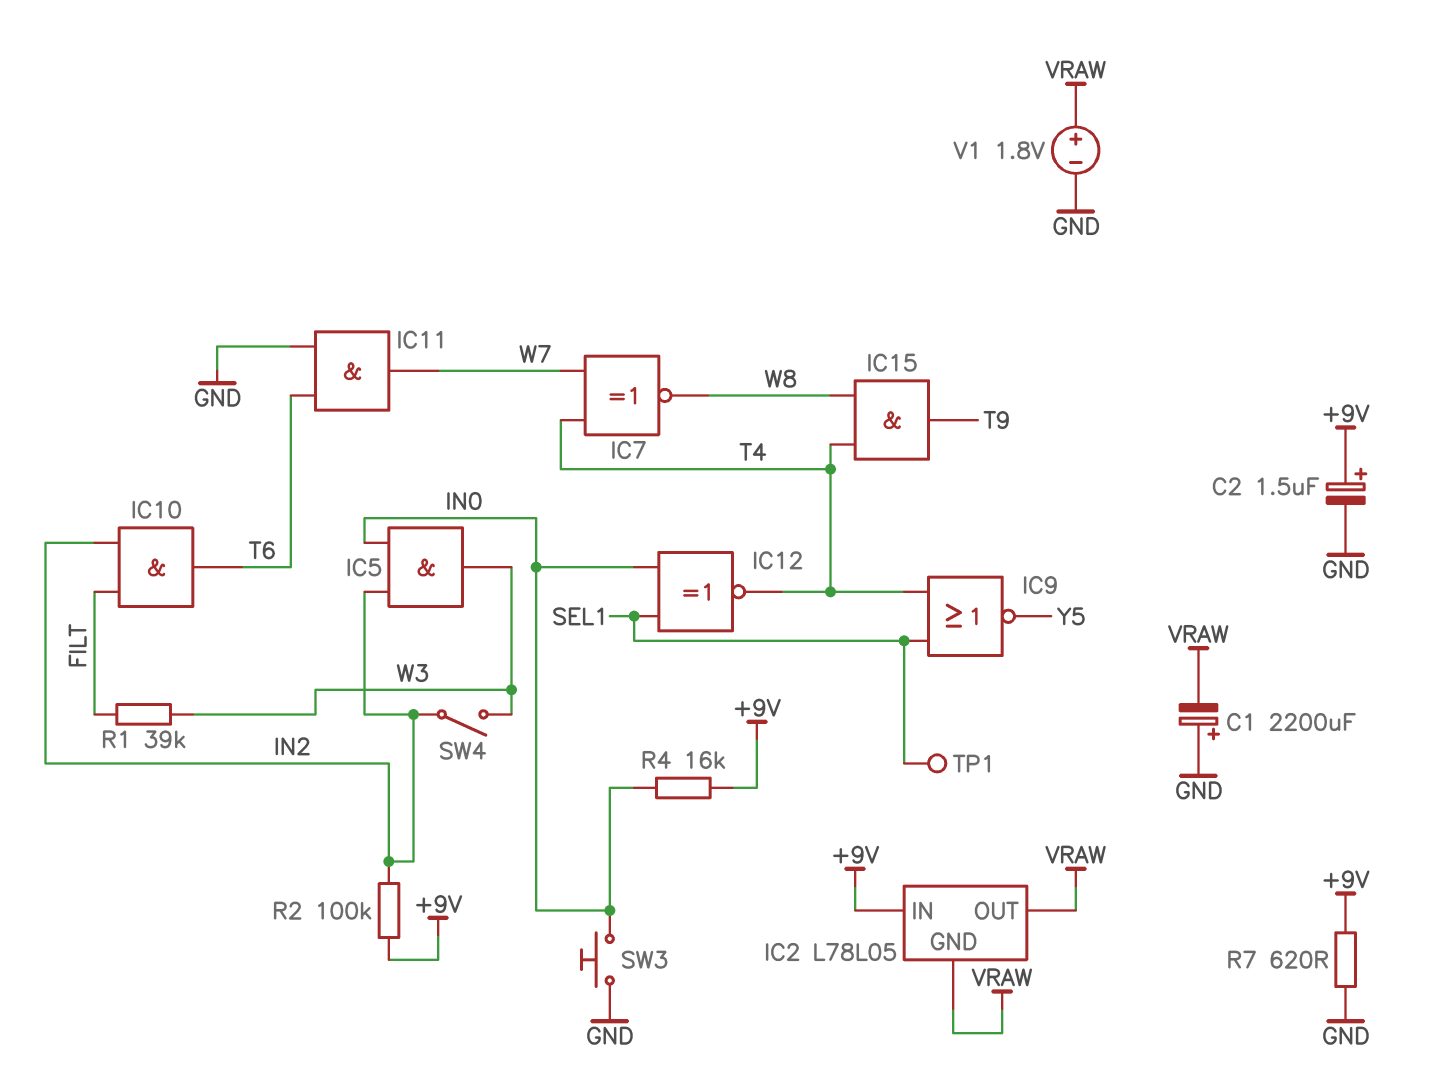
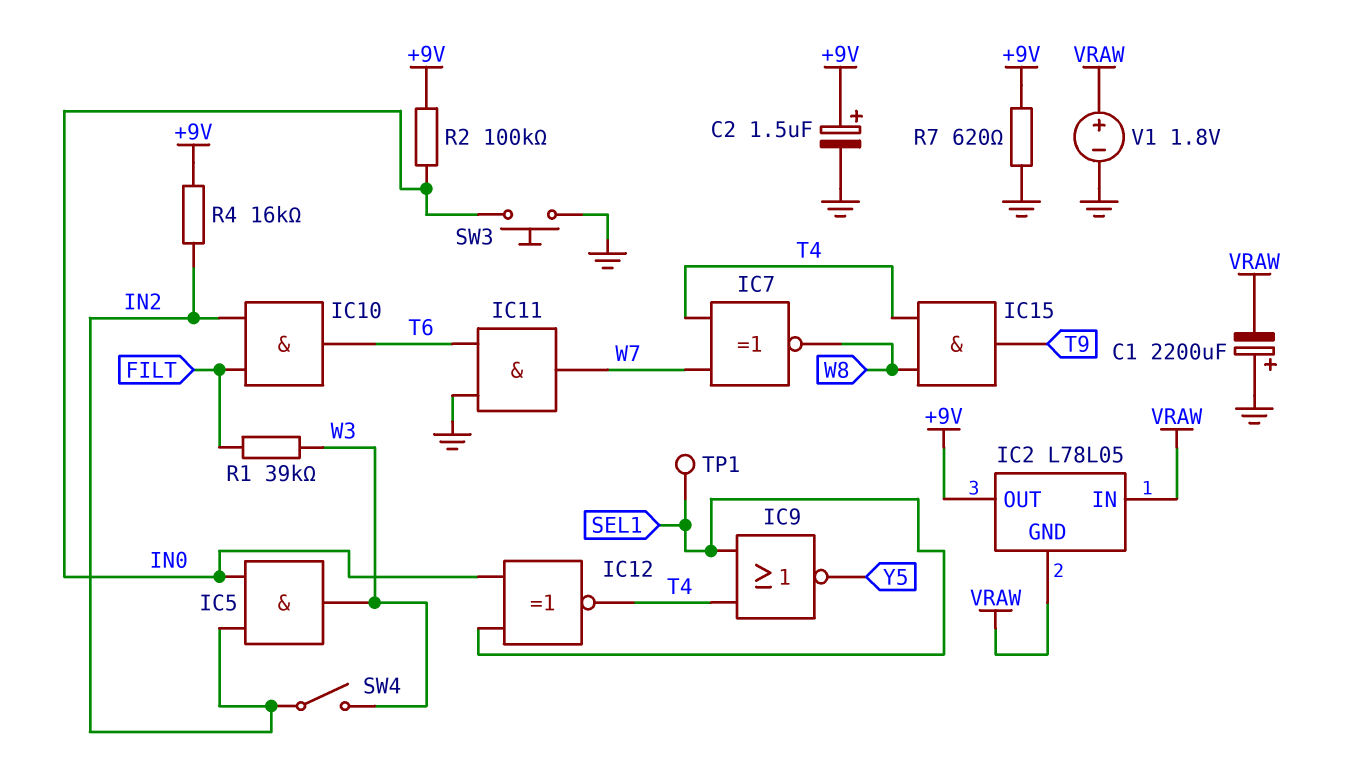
IC2 pin IN: +9V -> VRAW
IC2 pin OUT: VRAW -> +9V
R2: 100k (+9V, IN2) -> 100k (+9V, IN0)
R4: 16k (+9V, IN0) -> 16k (+9V, IN2)

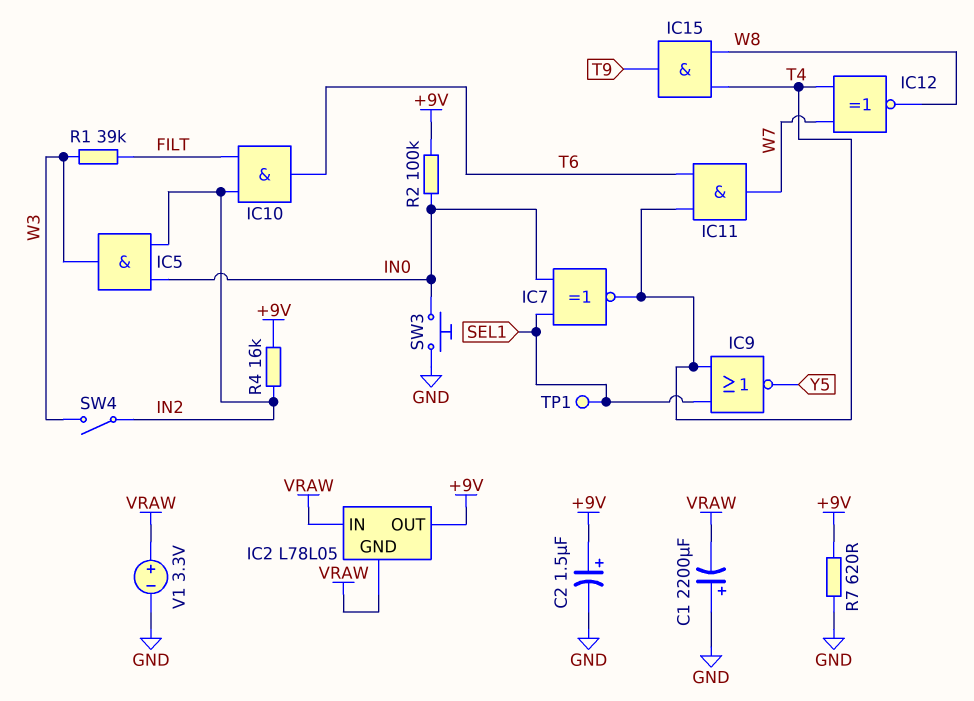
IC7: XNOR (in T4, in W7, out W8) -> XNOR (in IN0, in SEL1, out T4)
IC11: AND (in GND, in T6, out W7) -> AND (in T4, in T6, out W7)
IC12: XNOR (in IN0, in SEL1, out T4) -> XNOR (in T4, in W7, out W8)
V1: 1.8V (plus VRAW, minus GND) -> 3.3V (plus VRAW, minus GND)

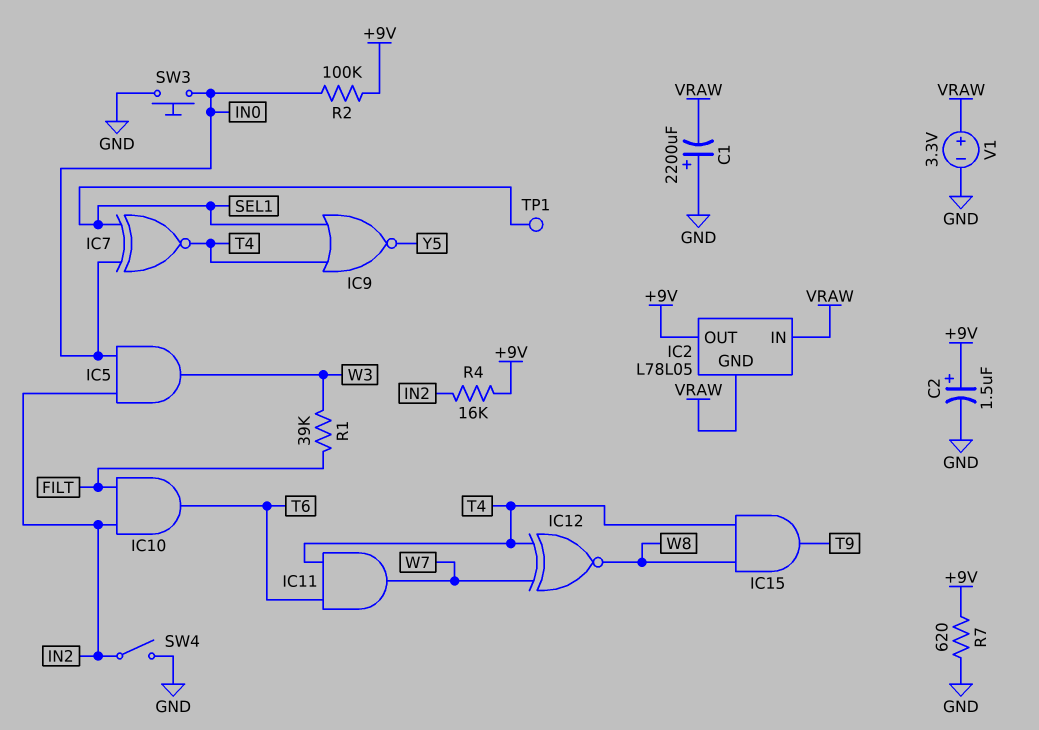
SW4: switch (IN2, W3) -> switch (GND, IN2)

